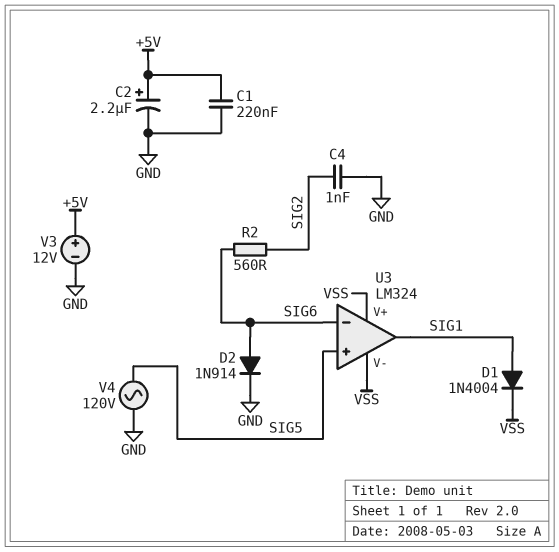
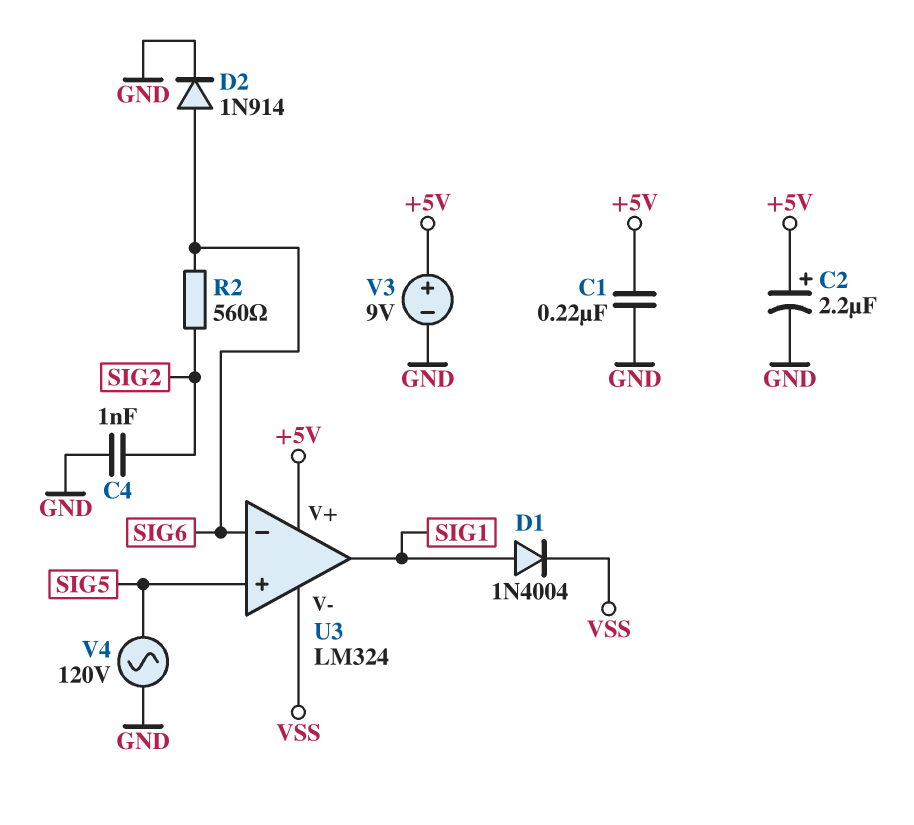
U3 pin V+: VSS -> +5V
V3: 12V (plus +5V, minus GND) -> 9V (plus +5V, minus GND)

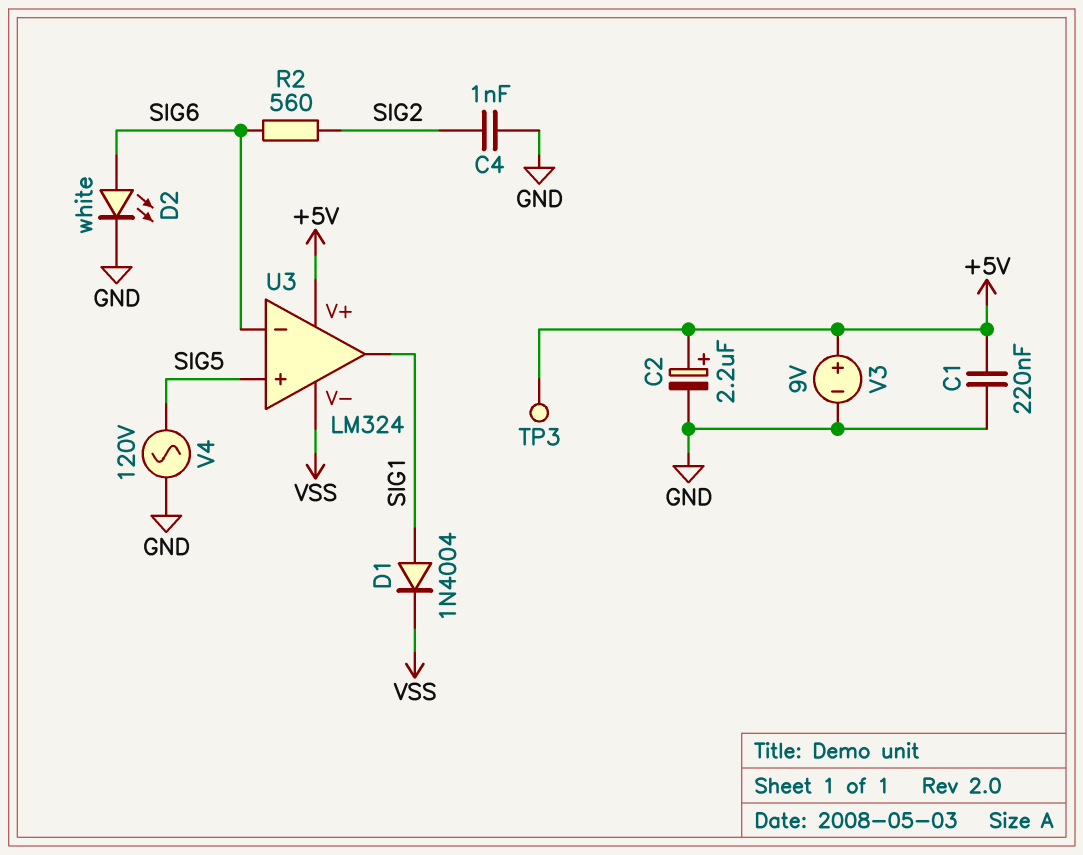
D2: diode 1N914 (A SIG6, K GND) -> LED white (A SIG6, K GND)
TP3: none -> test point (+5V)

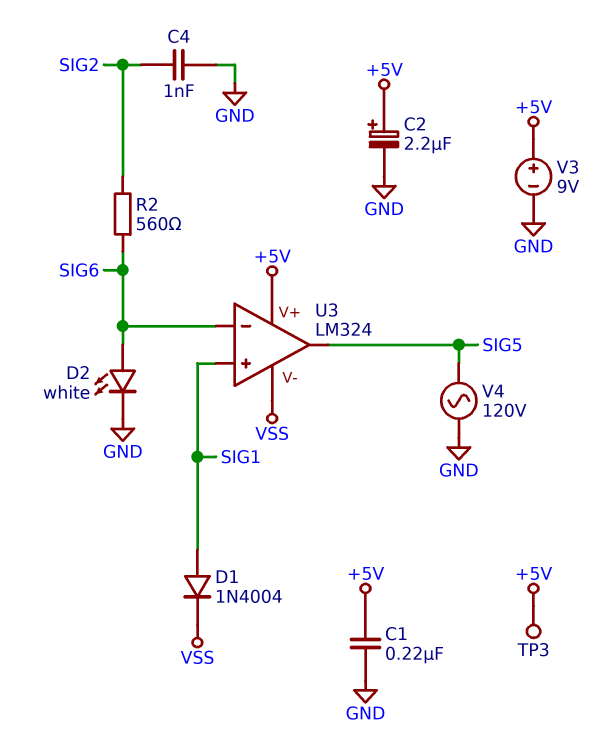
U3 pin in+: SIG5 -> SIG1
U3 pin out: SIG1 -> SIG5

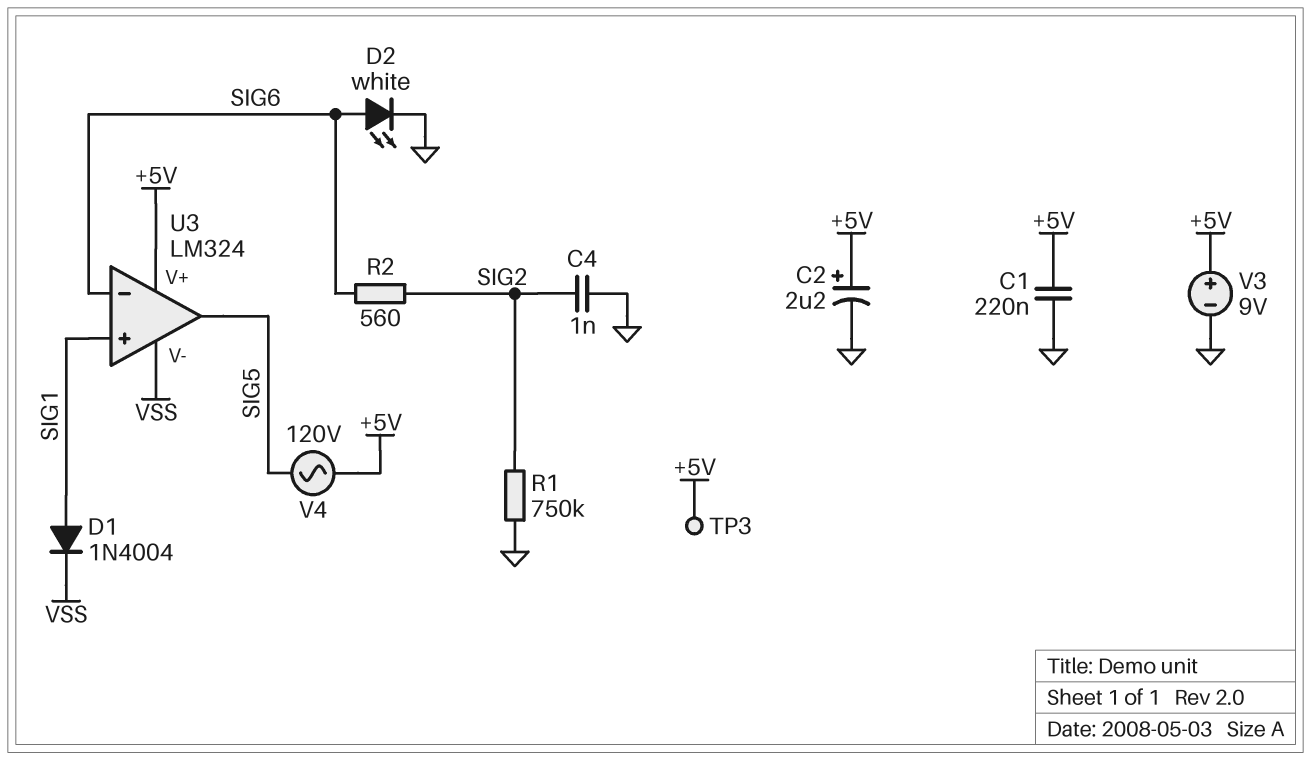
R1: none -> 750k (GND, SIG2)
V4: AC 120V (GND, SIG5) -> AC 120V (+5V, SIG5)

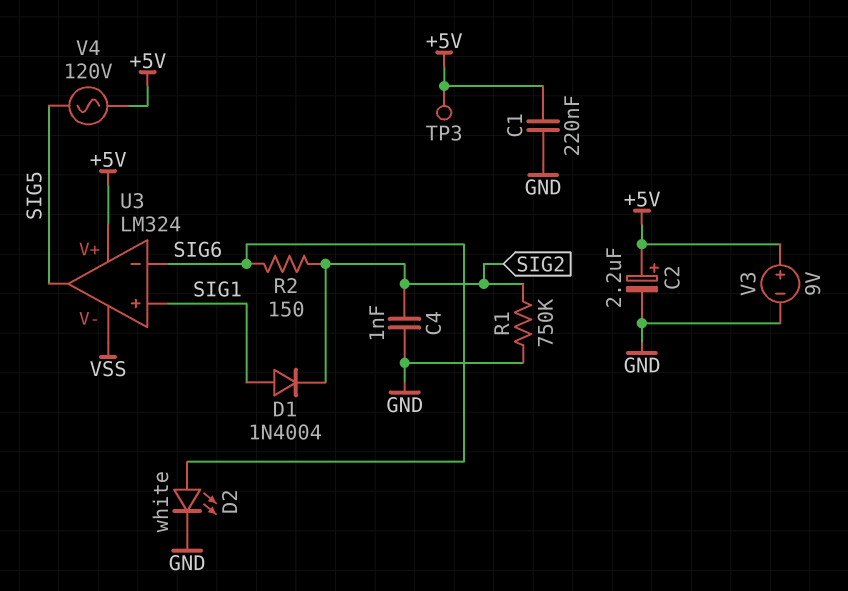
D1: diode 1N4004 (A SIG1, K VSS) -> diode 1N4004 (A SIG1, K SIG2)
R2: 560 (SIG2, SIG6) -> 150 (SIG2, SIG6)

